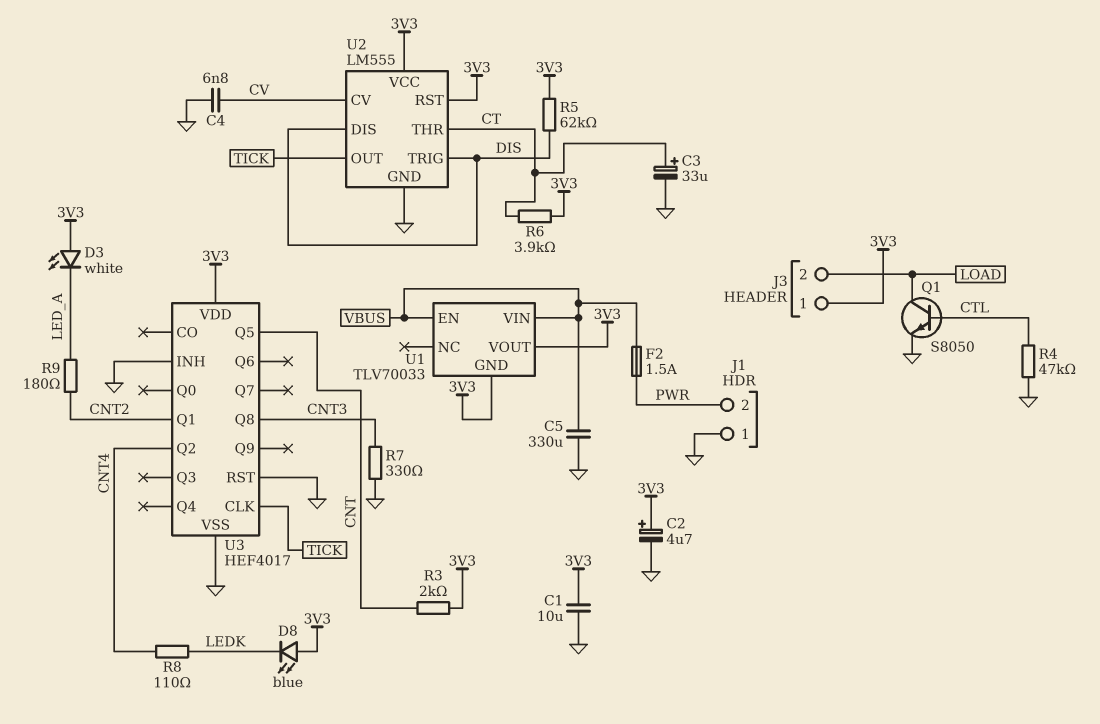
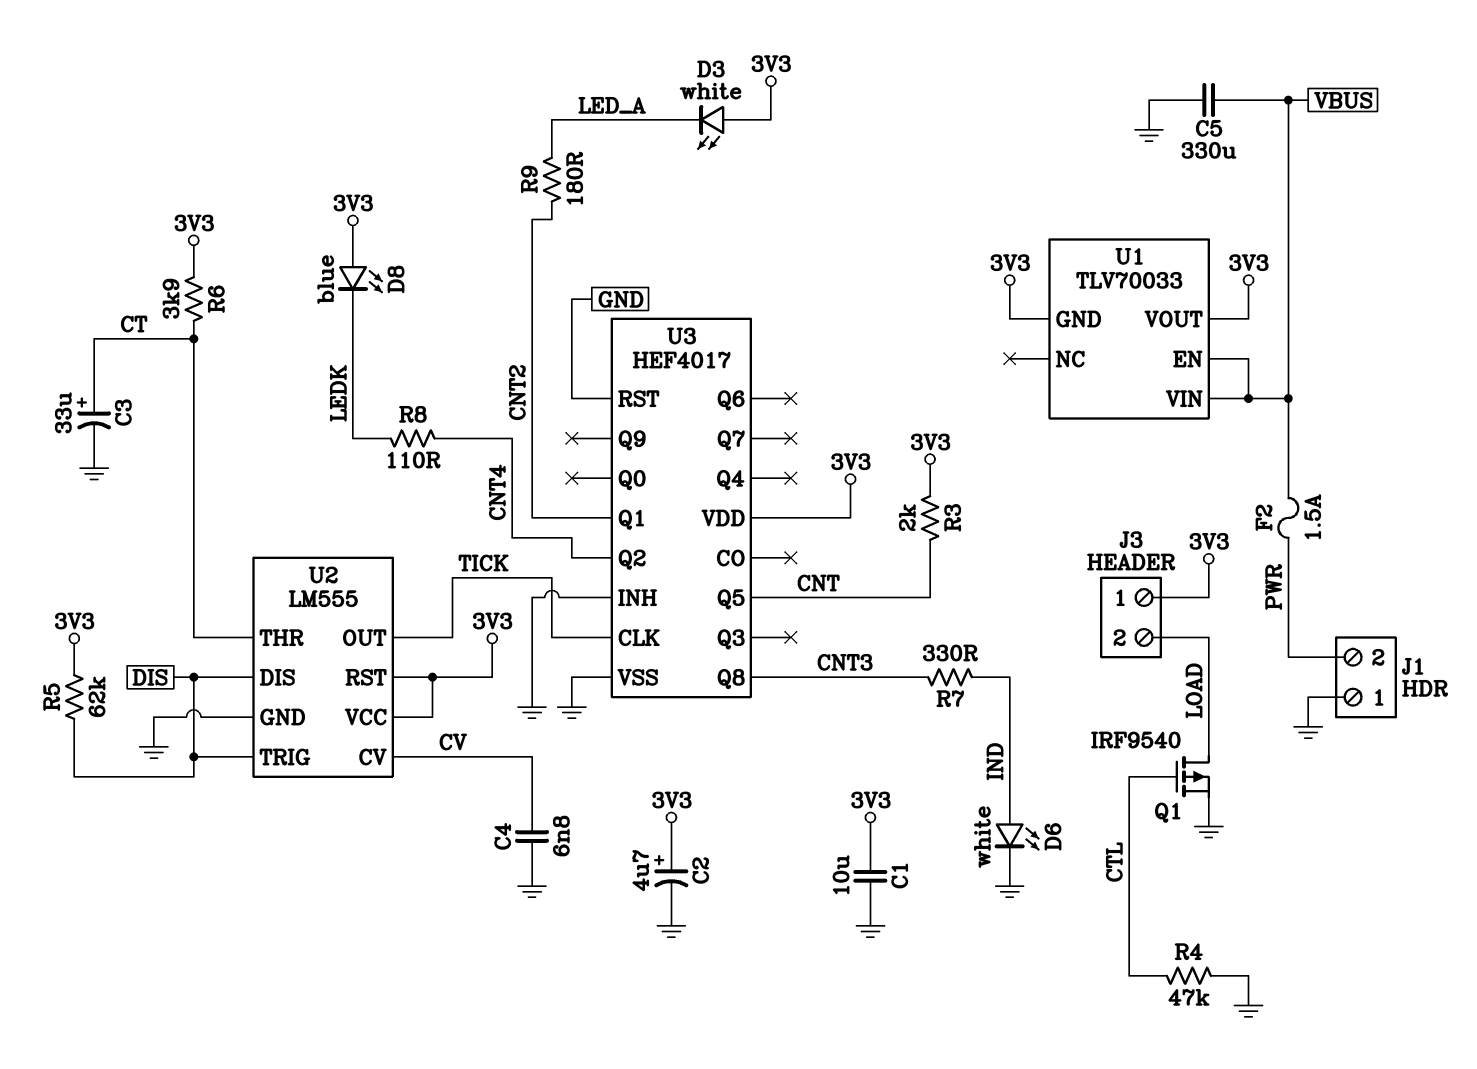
D6: none -> LED white (A IND, K GND)
Q1: NPN S8050 (B CTL, C LOAD, E GND) -> PMOS IRF9540 (G CTL, D LOAD, S GND)
R7: 330 (CNT3, GND) -> 330 (CNT3, IND)

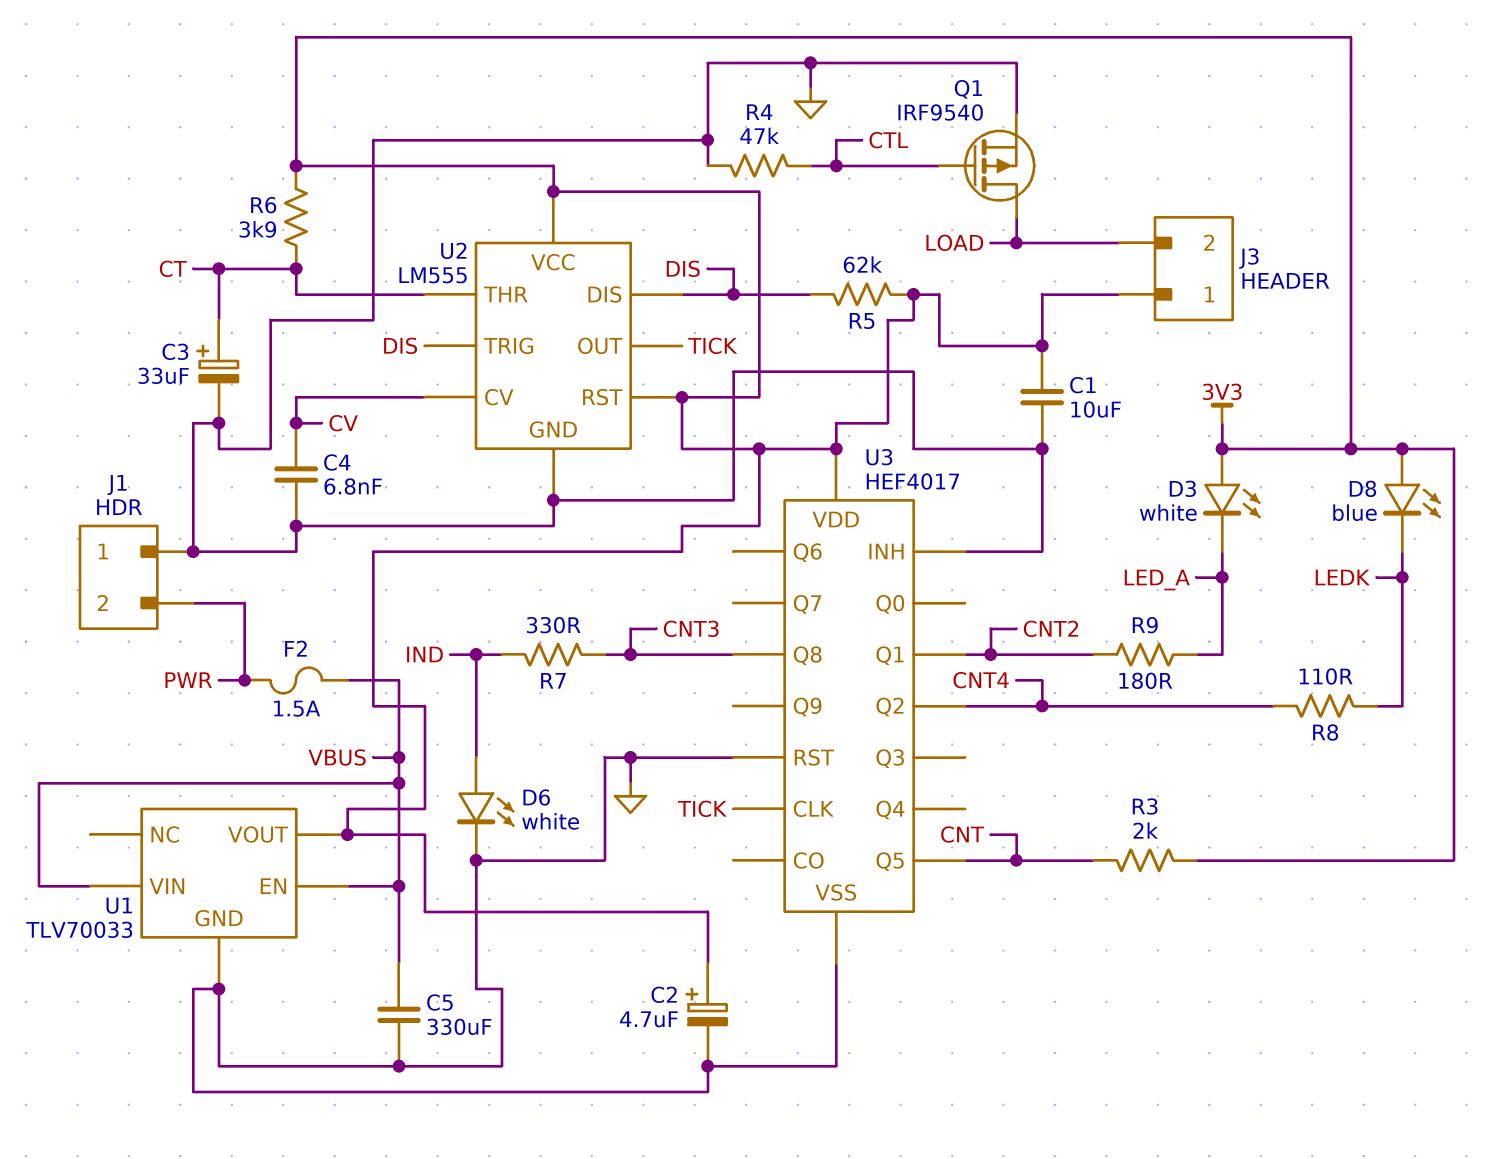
U1 pin GND: 3V3 -> GND

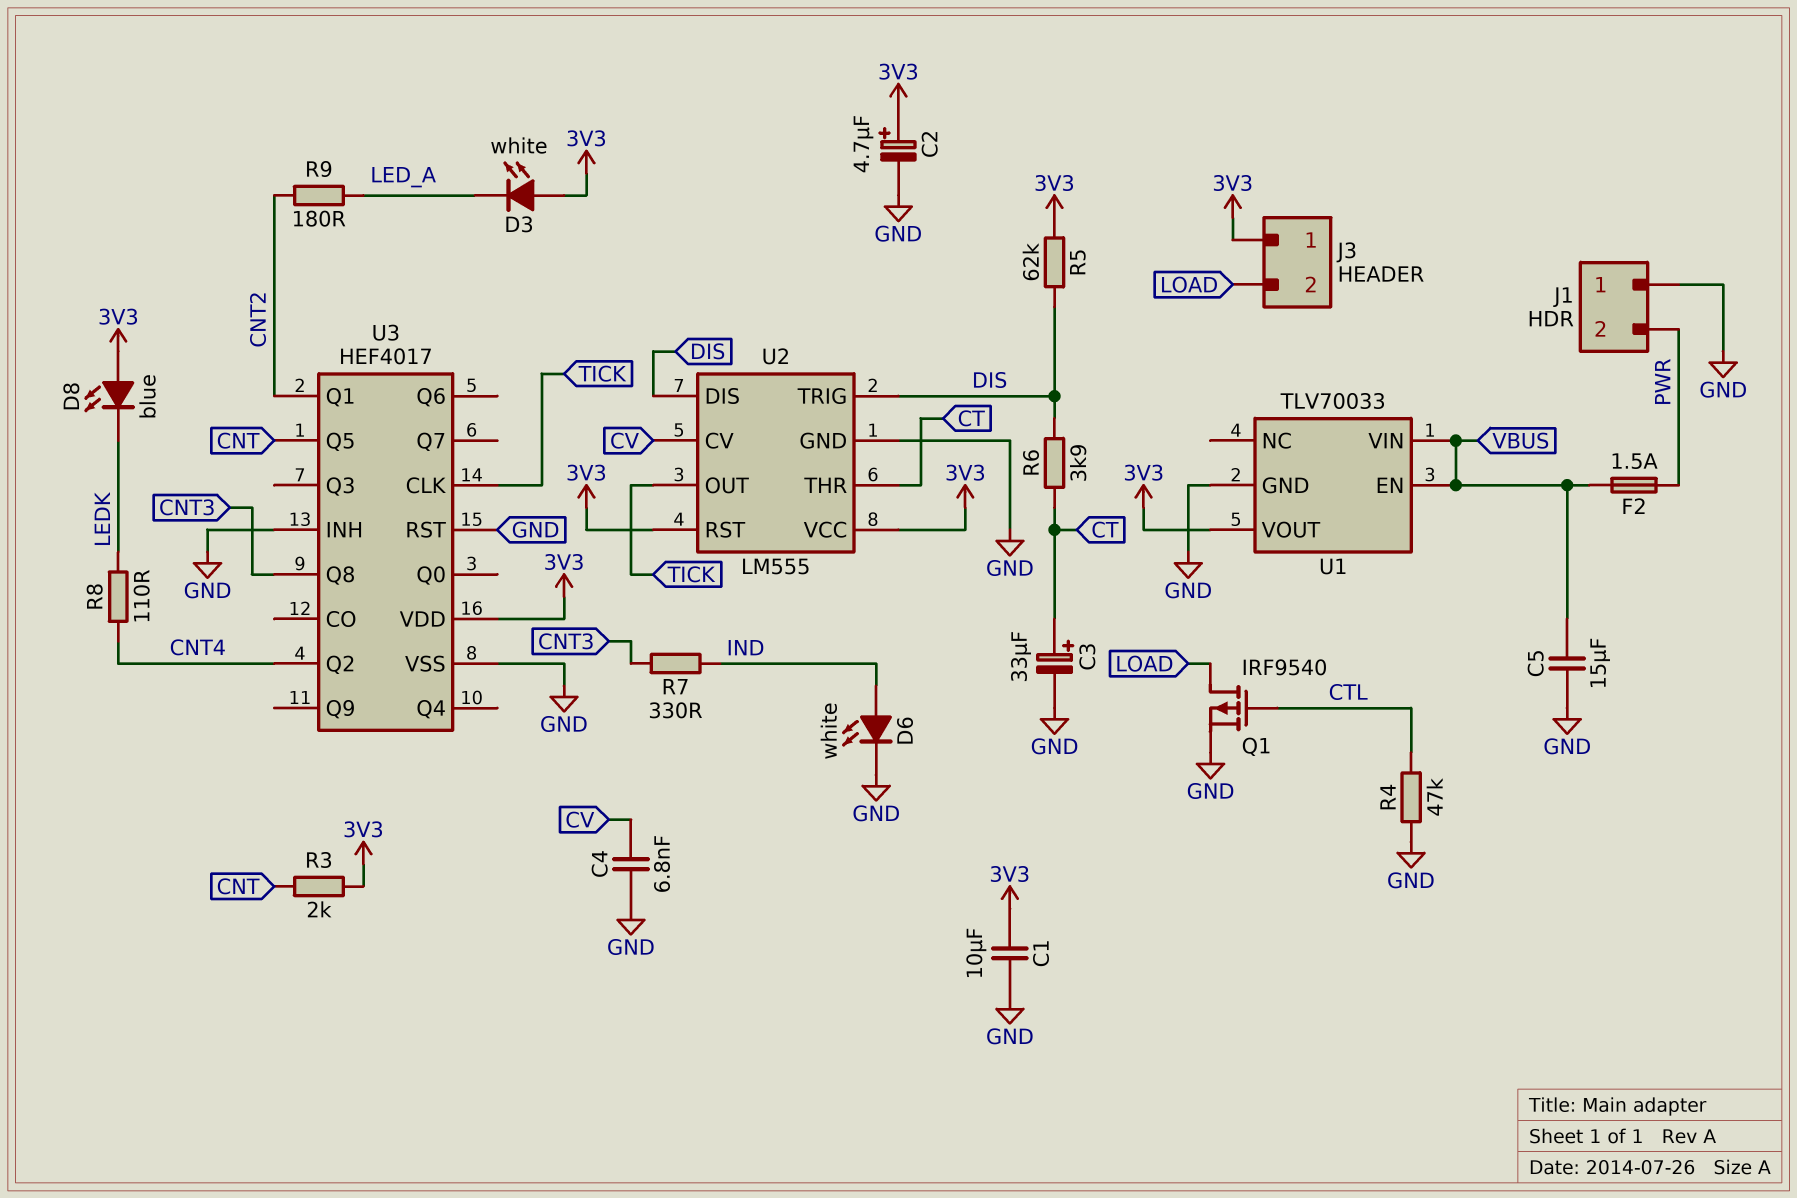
C5: 330uF (GND, VBUS) -> 15uF (GND, VBUS)
R6: 3.9k (3V3, CT) -> 3.9k (CT, DIS)

